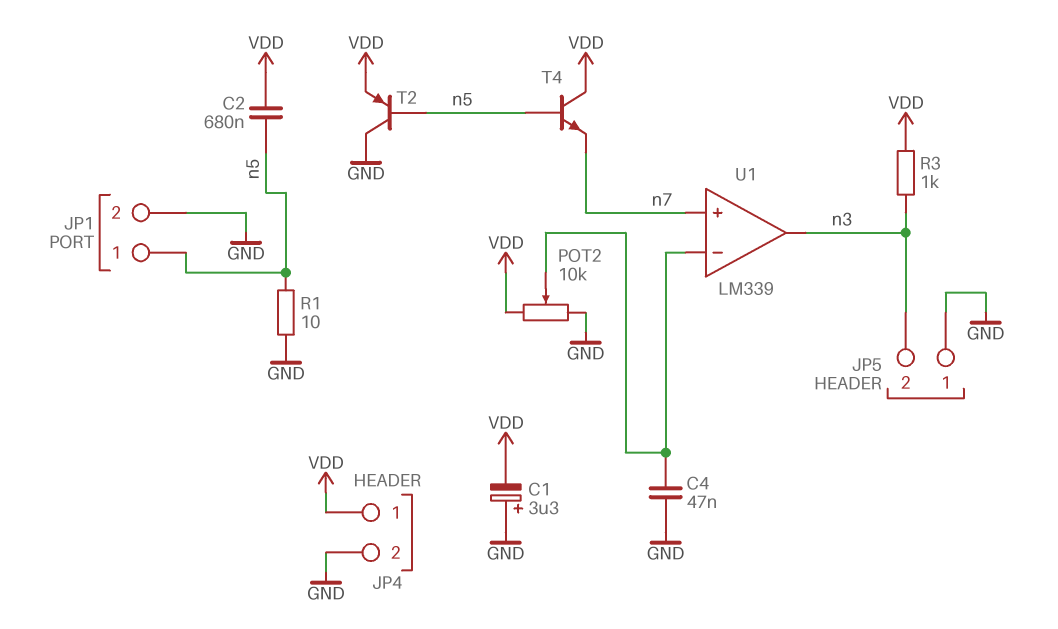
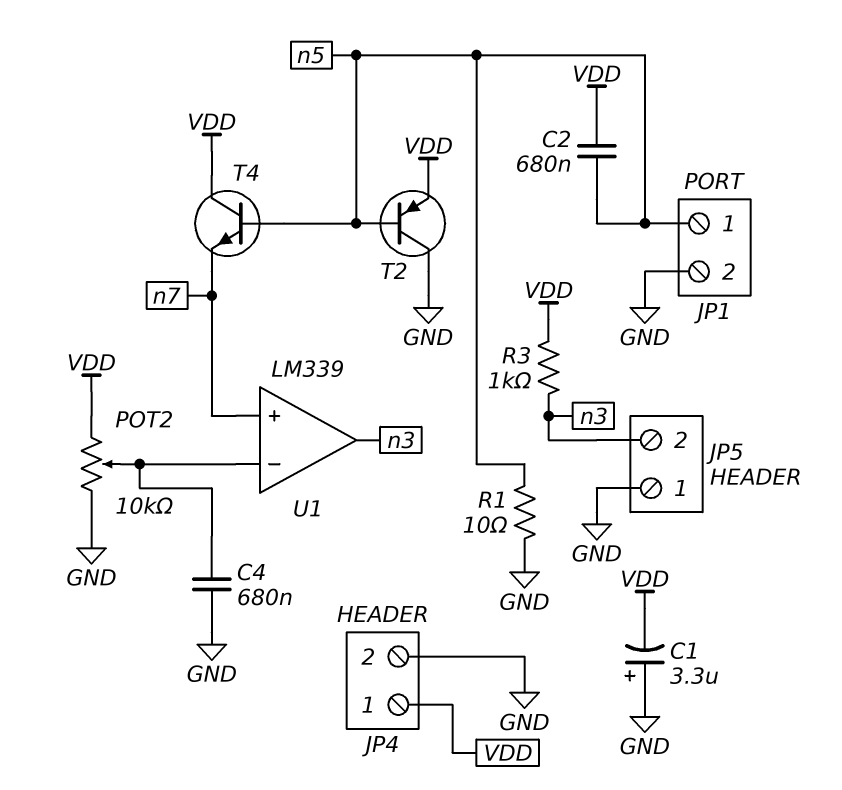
C4: 47nF (GND, U1/in-) -> 680nF (GND, U1/in-)

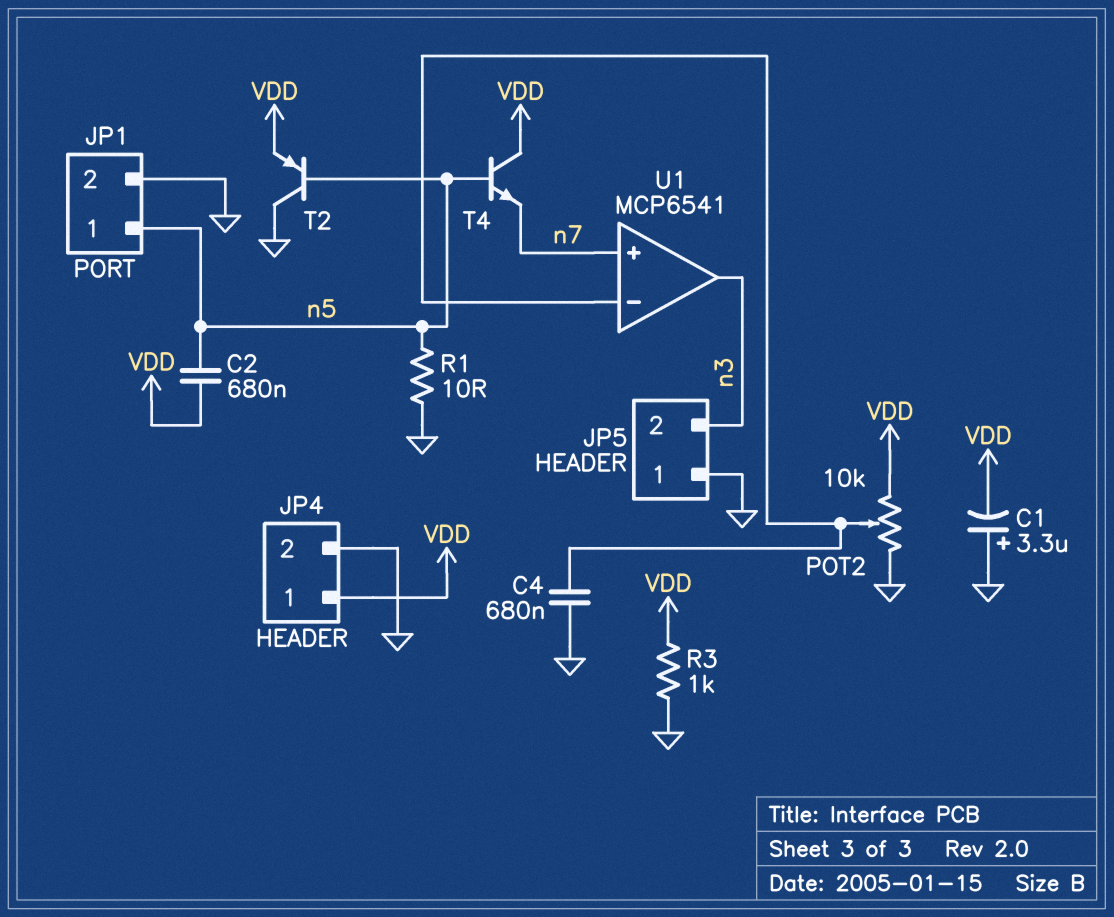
R3: 1k (VDD, n3) -> 1k (GND, VDD)
U1: LM339 -> MCP6541

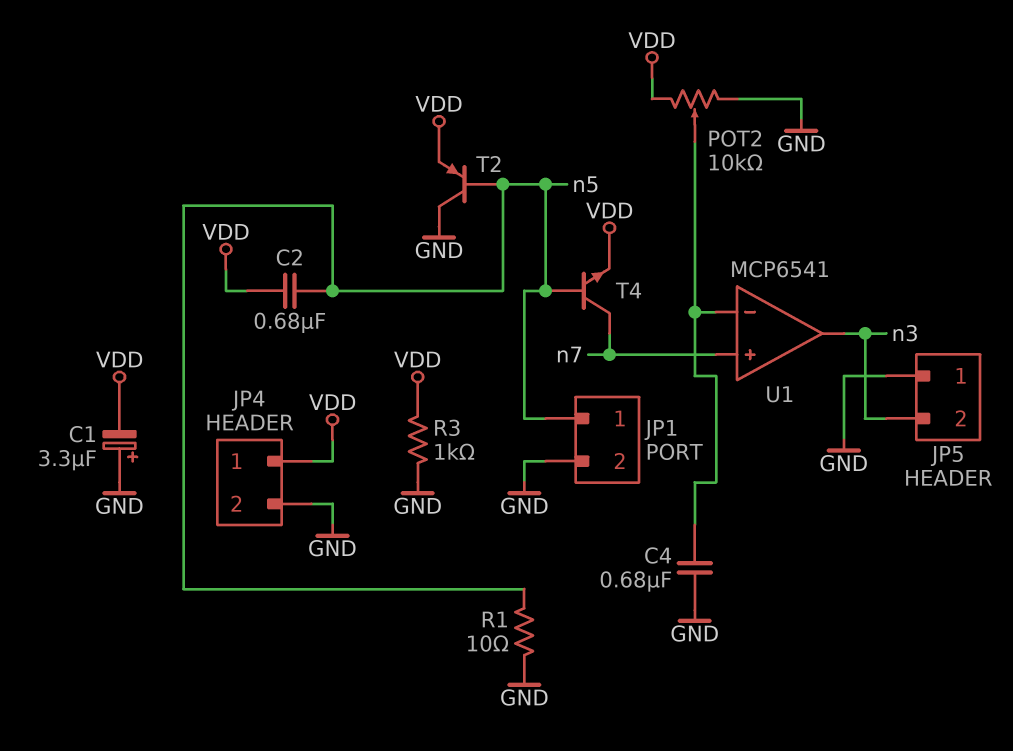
T4: NPN (B n5, C VDD, E n7) -> NPN (B n5, C n7, E VDD)

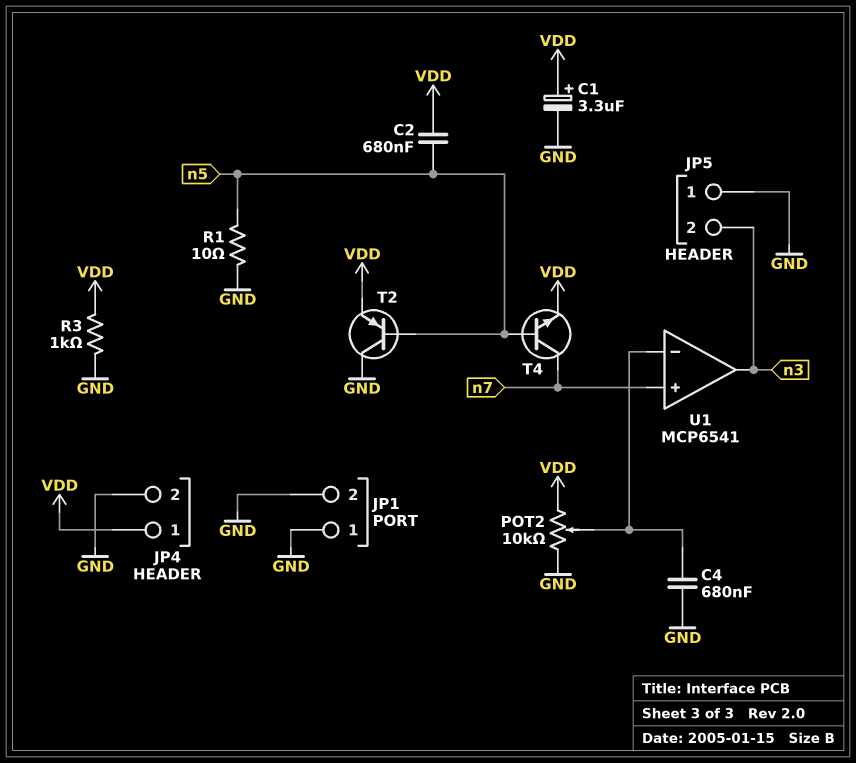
C1: 3.3uF (plus GND, minus VDD) -> 3.3uF (plus VDD, minus GND)
JP1 pin 1: n5 -> GND

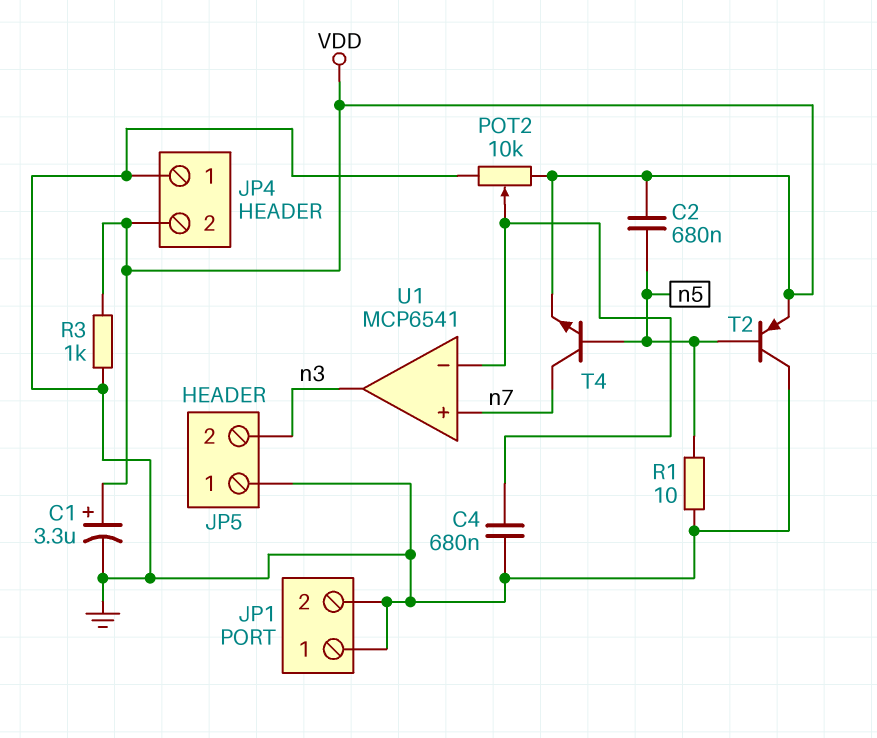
JP4 pin 1: VDD -> GND
JP4 pin 2: GND -> VDD

